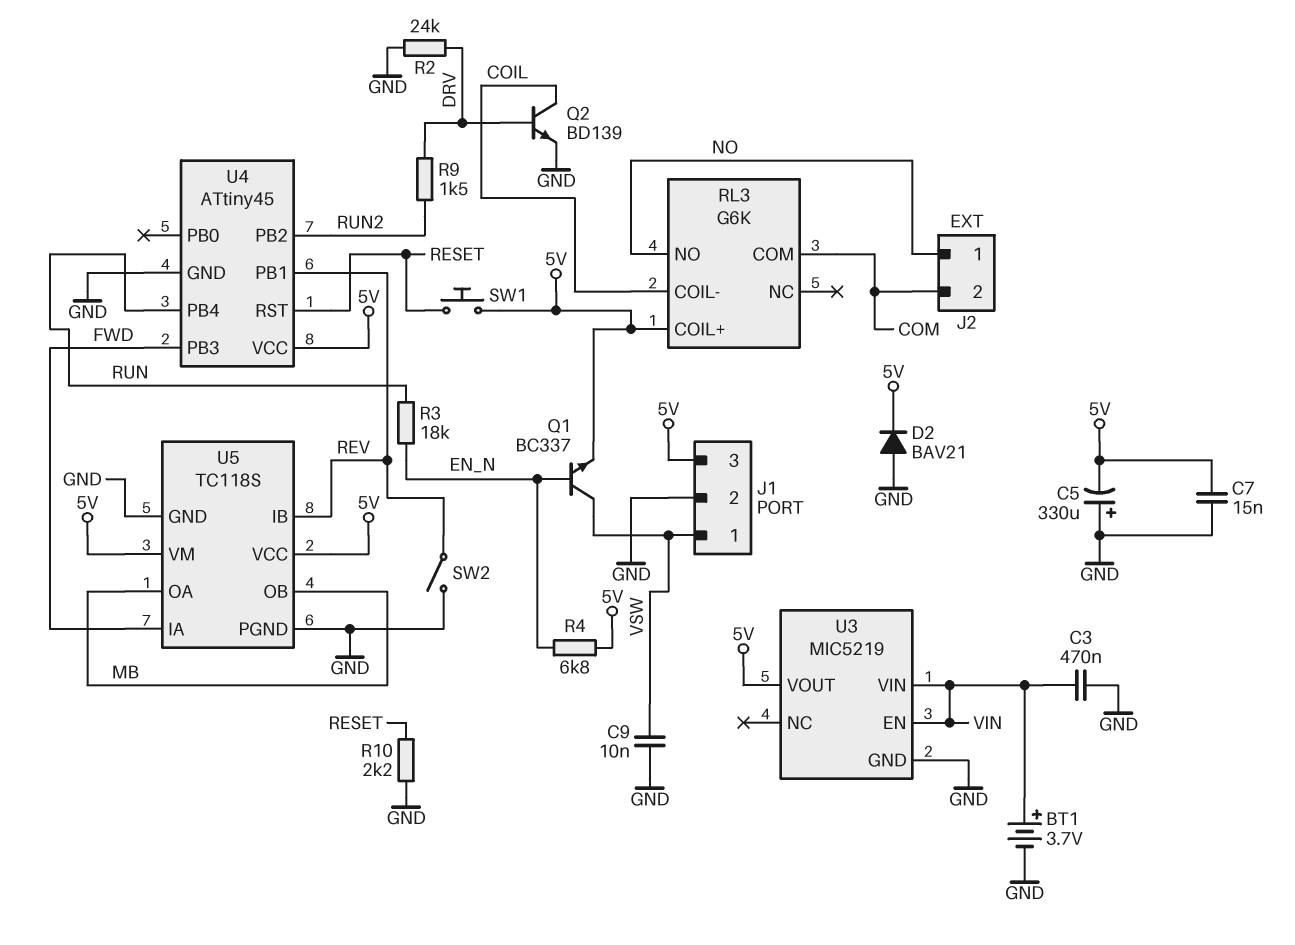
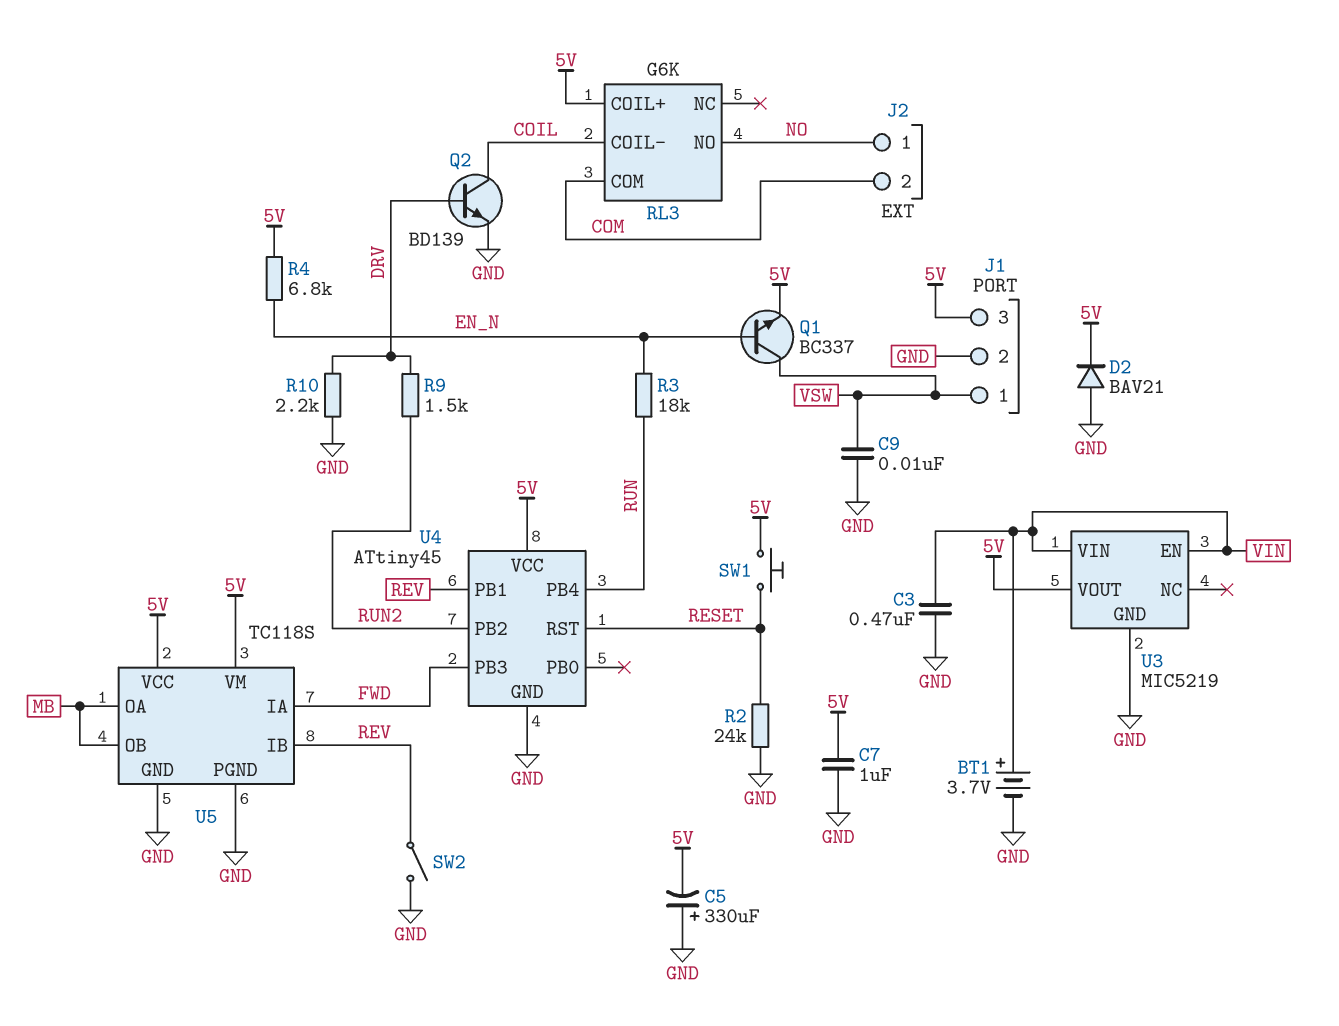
C7: 15nF (5V, GND) -> 1uF (5V, GND)
R2: 24k (DRV, GND) -> 24k (GND, RESET)
R10: 2.2k (GND, RESET) -> 2.2k (DRV, GND)

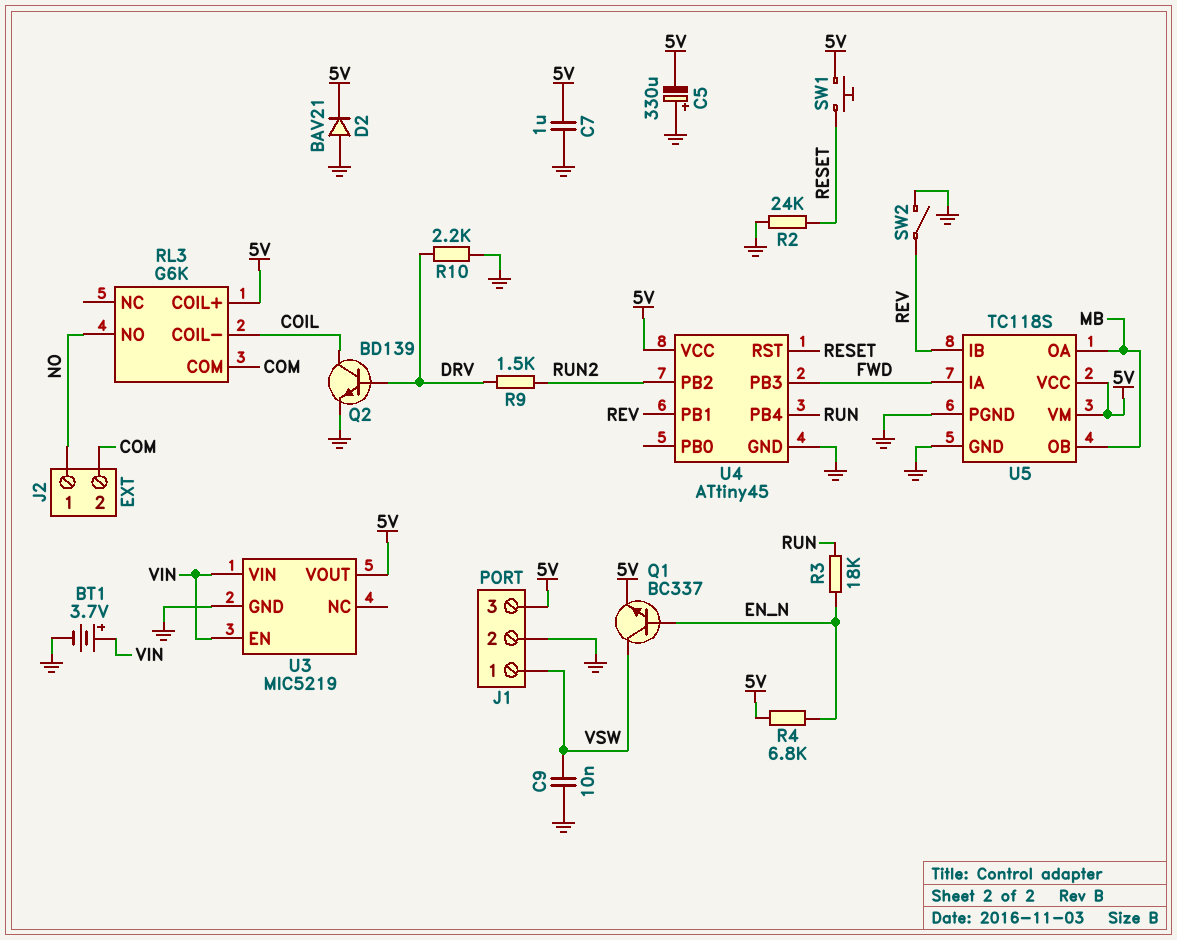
C3: 470nF (GND, VIN) -> none

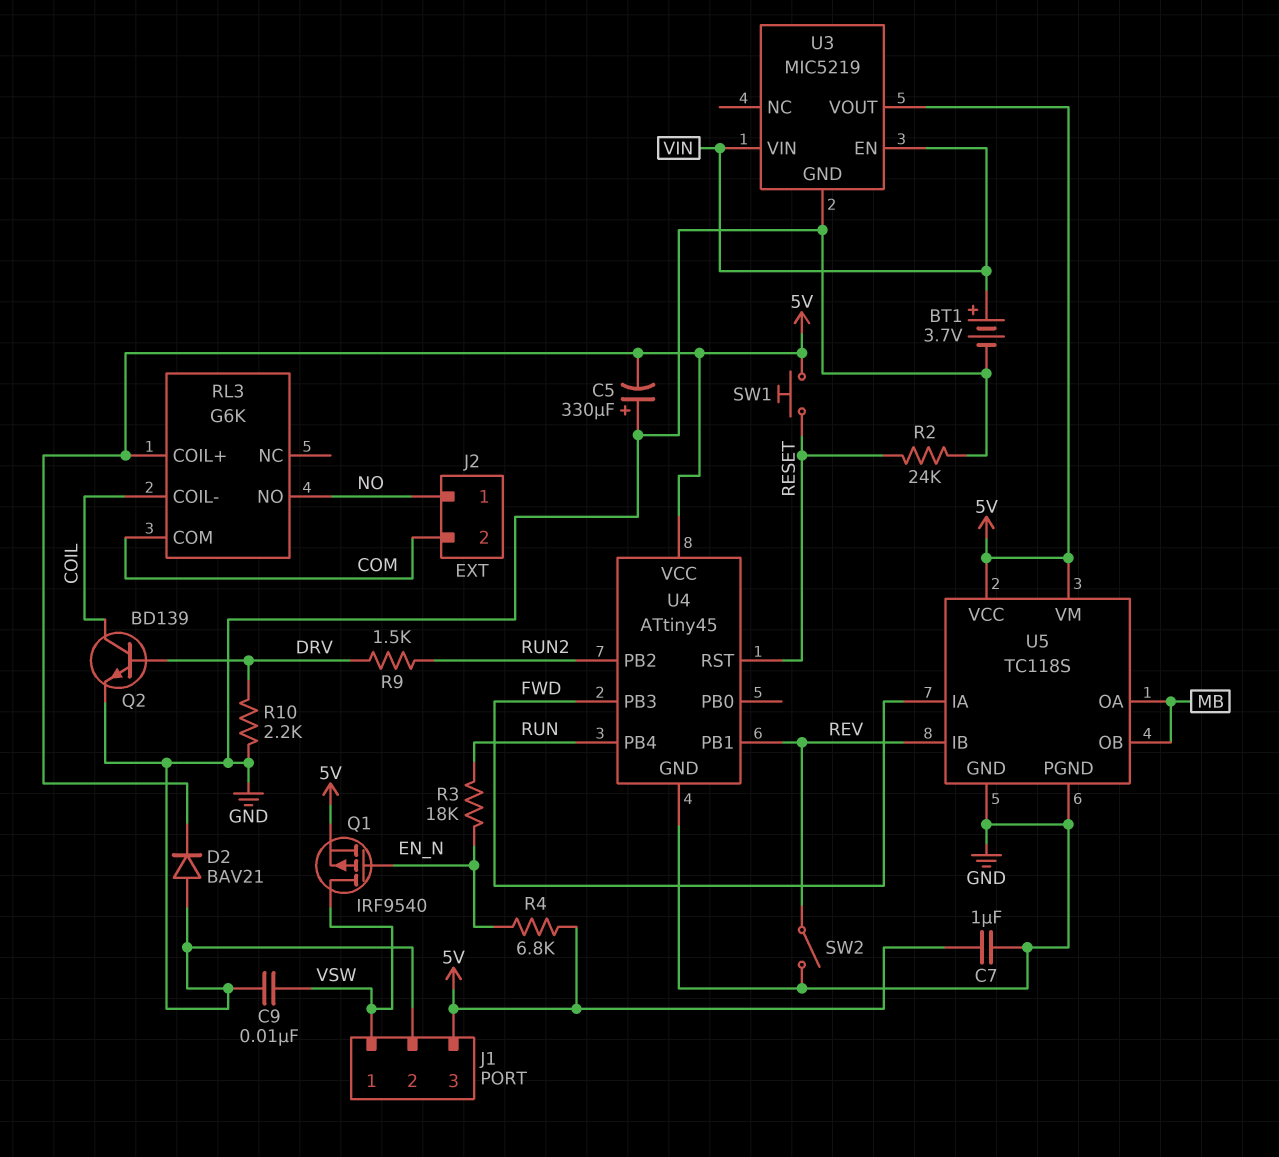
Q1: NPN BC337 (B EN_N, C VSW, E 5V) -> PMOS IRF9540 (G EN_N, D VSW, S 5V)

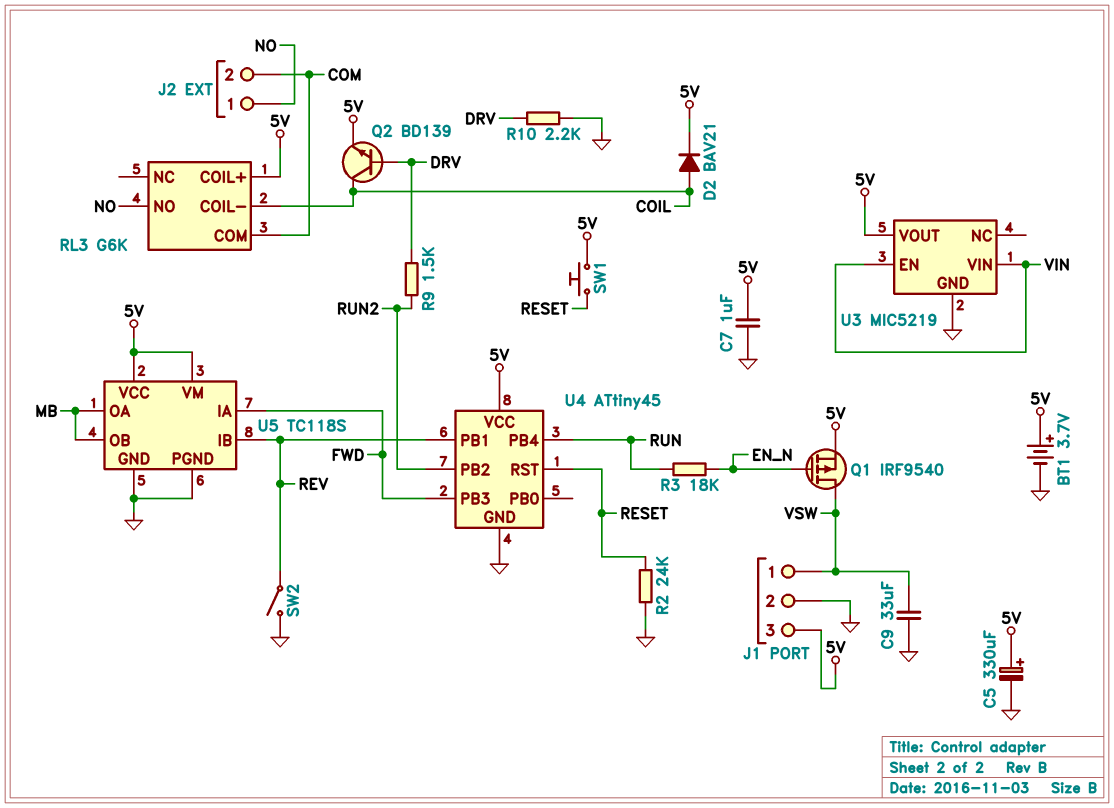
BT1: 3.7V (plus VIN, minus GND) -> 3.7V (plus 5V, minus GND)
C5: 330uF (plus GND, minus 5V) -> 330uF (plus 5V, minus GND)
C9: 10nF (GND, VSW) -> 33uF (GND, VSW)
D2: diode BAV21 (A GND, K 5V) -> diode BAV21 (A COIL, K 5V)
Q2: NPN BD139 (B DRV, C COIL, E GND) -> NPN BD139 (B DRV, C COIL, E 5V)
R4: 6.8k (5V, EN_N) -> none

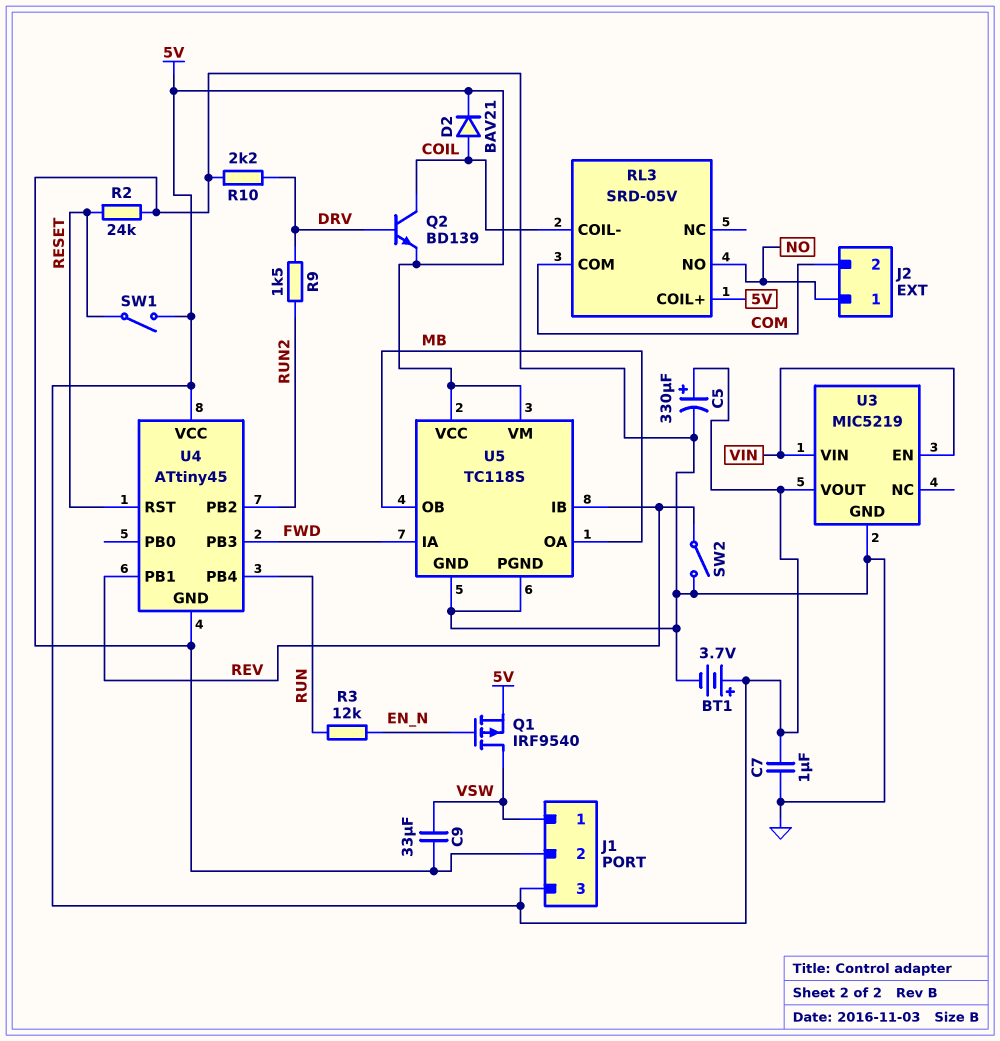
R3: 18k (EN_N, RUN) -> 12k (EN_N, RUN)
RL3: G6K -> SRD-05V
SW1: button (5V, RESET) -> switch (5V, RESET)

